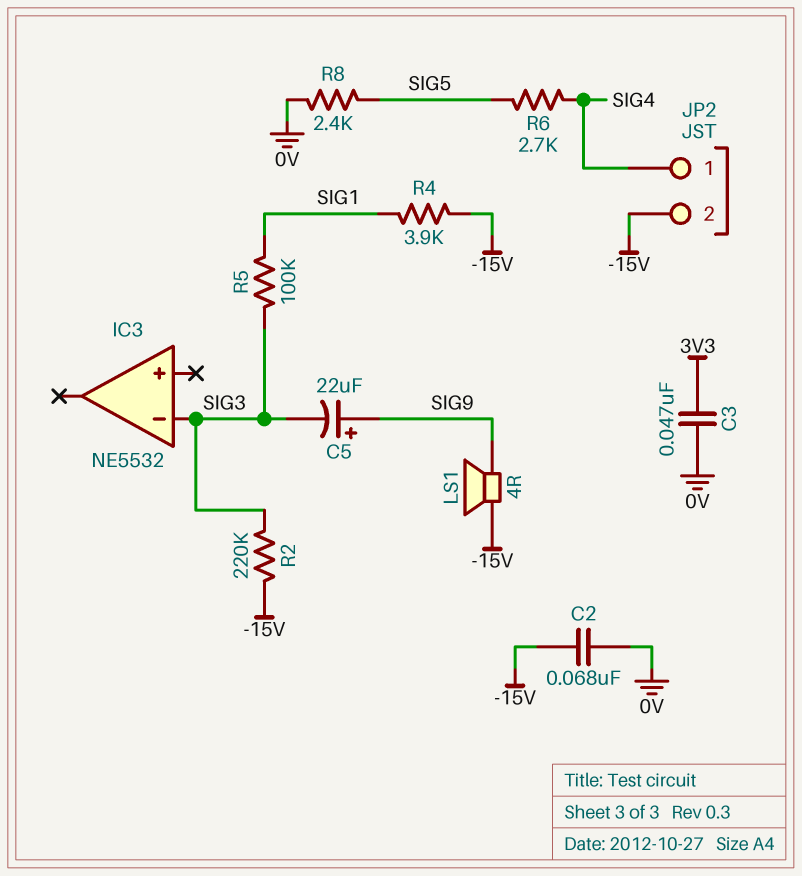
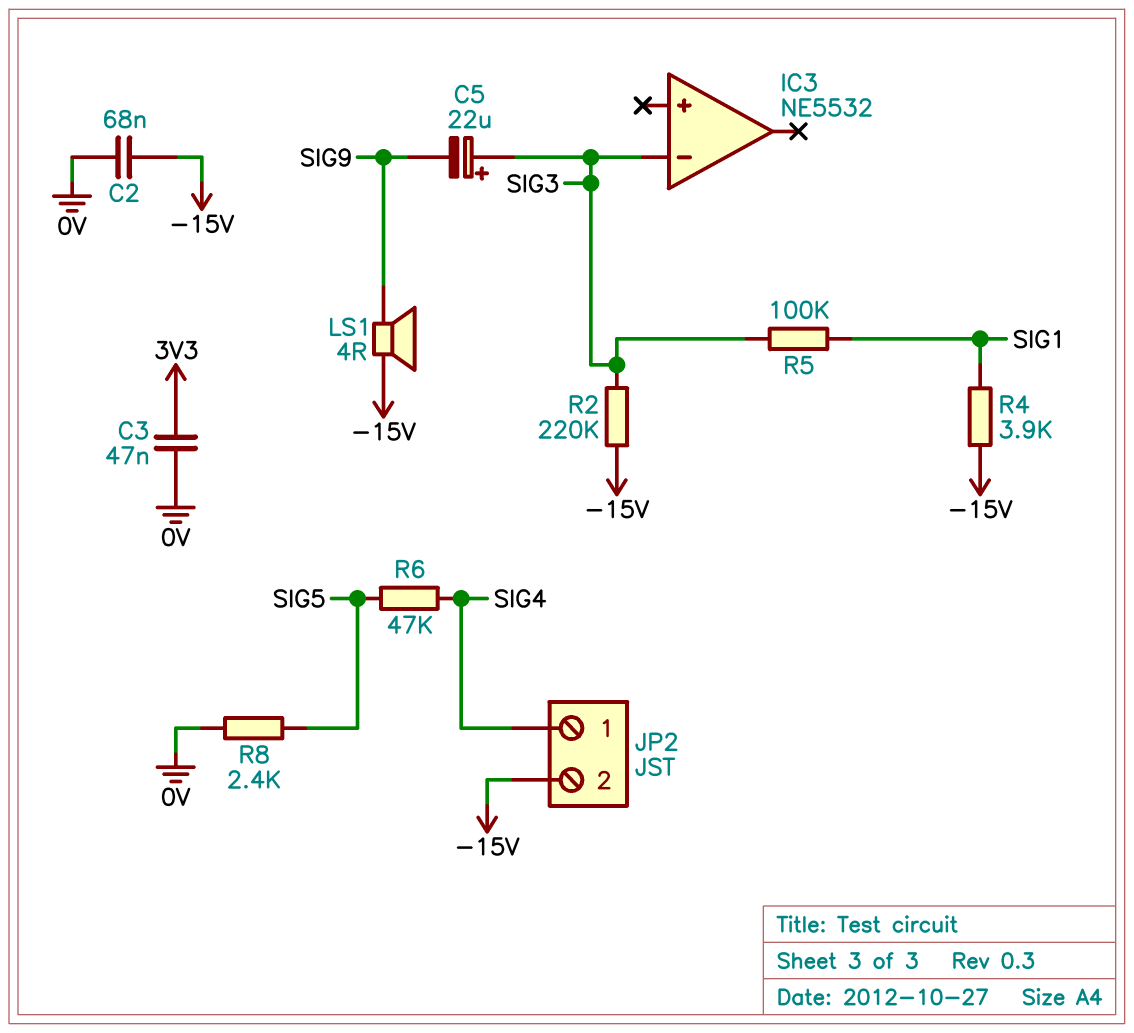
C5: 22uF (plus SIG9, minus SIG3) -> 22uF (plus SIG3, minus SIG9)
R6: 2.7k (SIG4, SIG5) -> 47k (SIG4, SIG5)

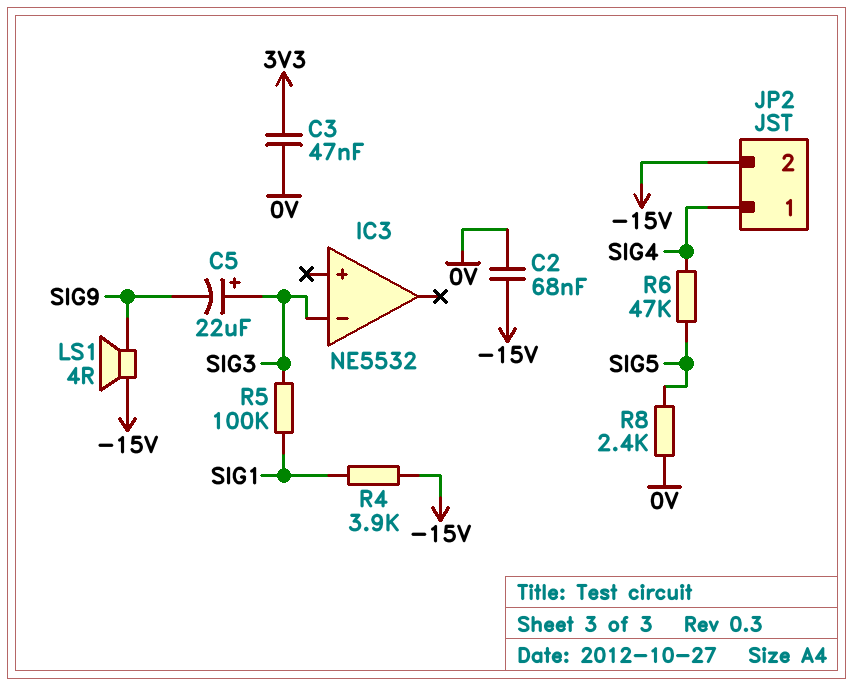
R2: 220k (-15V, SIG3) -> none

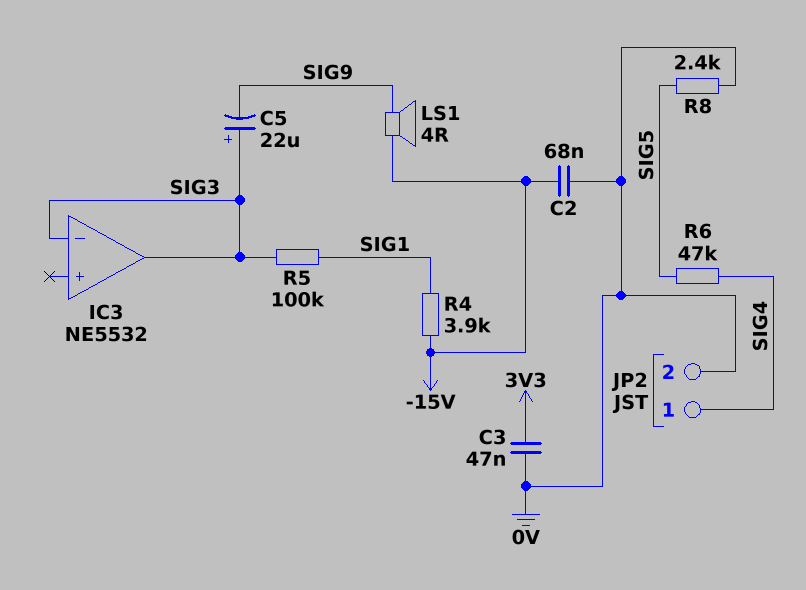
IC3 pin out: none -> SIG3
JP2 pin 2: -15V -> 0V

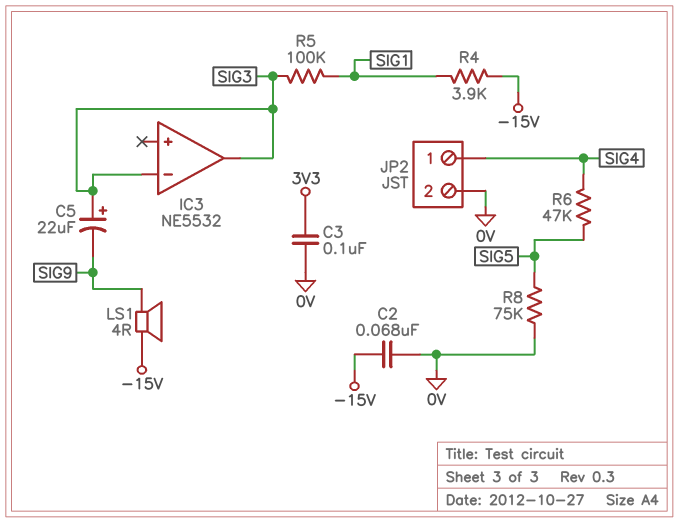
C3: 47nF (0V, 3V3) -> 100nF (0V, 3V3)
R8: 2.4k (0V, SIG5) -> 75k (0V, SIG5)

